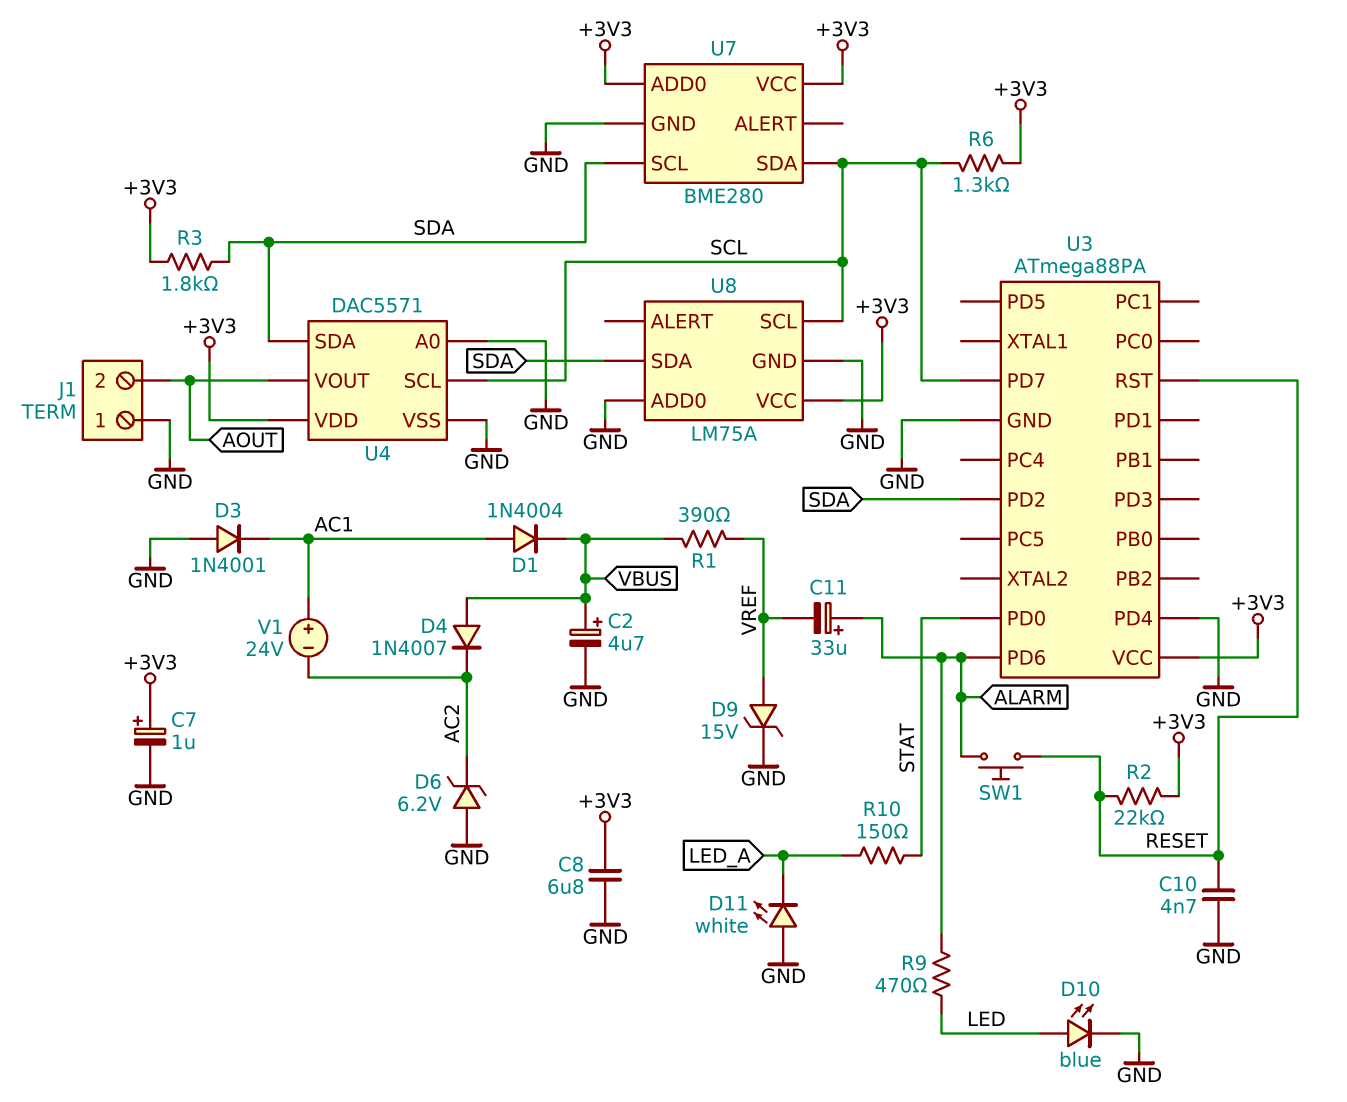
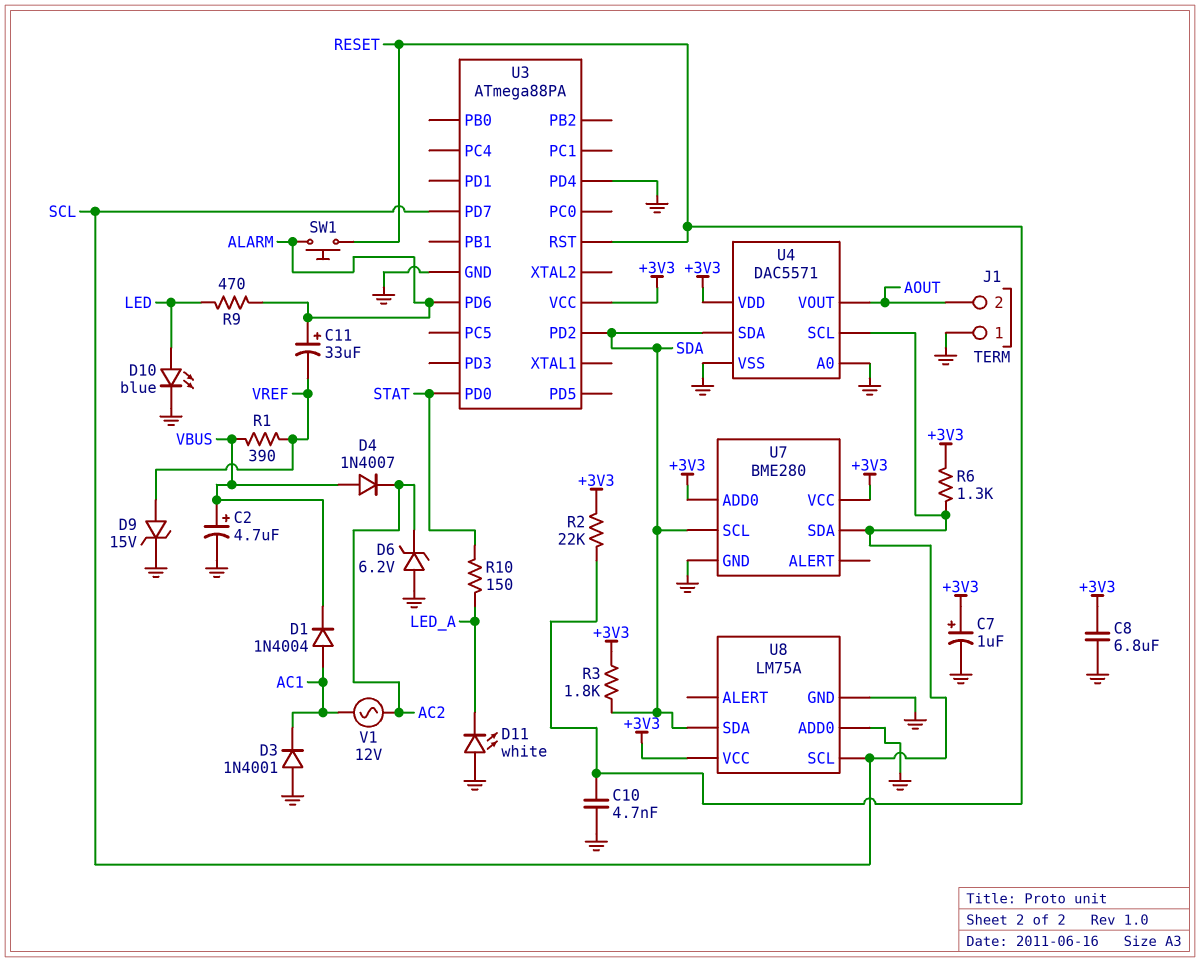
V1: 24V (plus AC1, minus AC2) -> AC 12V (AC1, AC2)

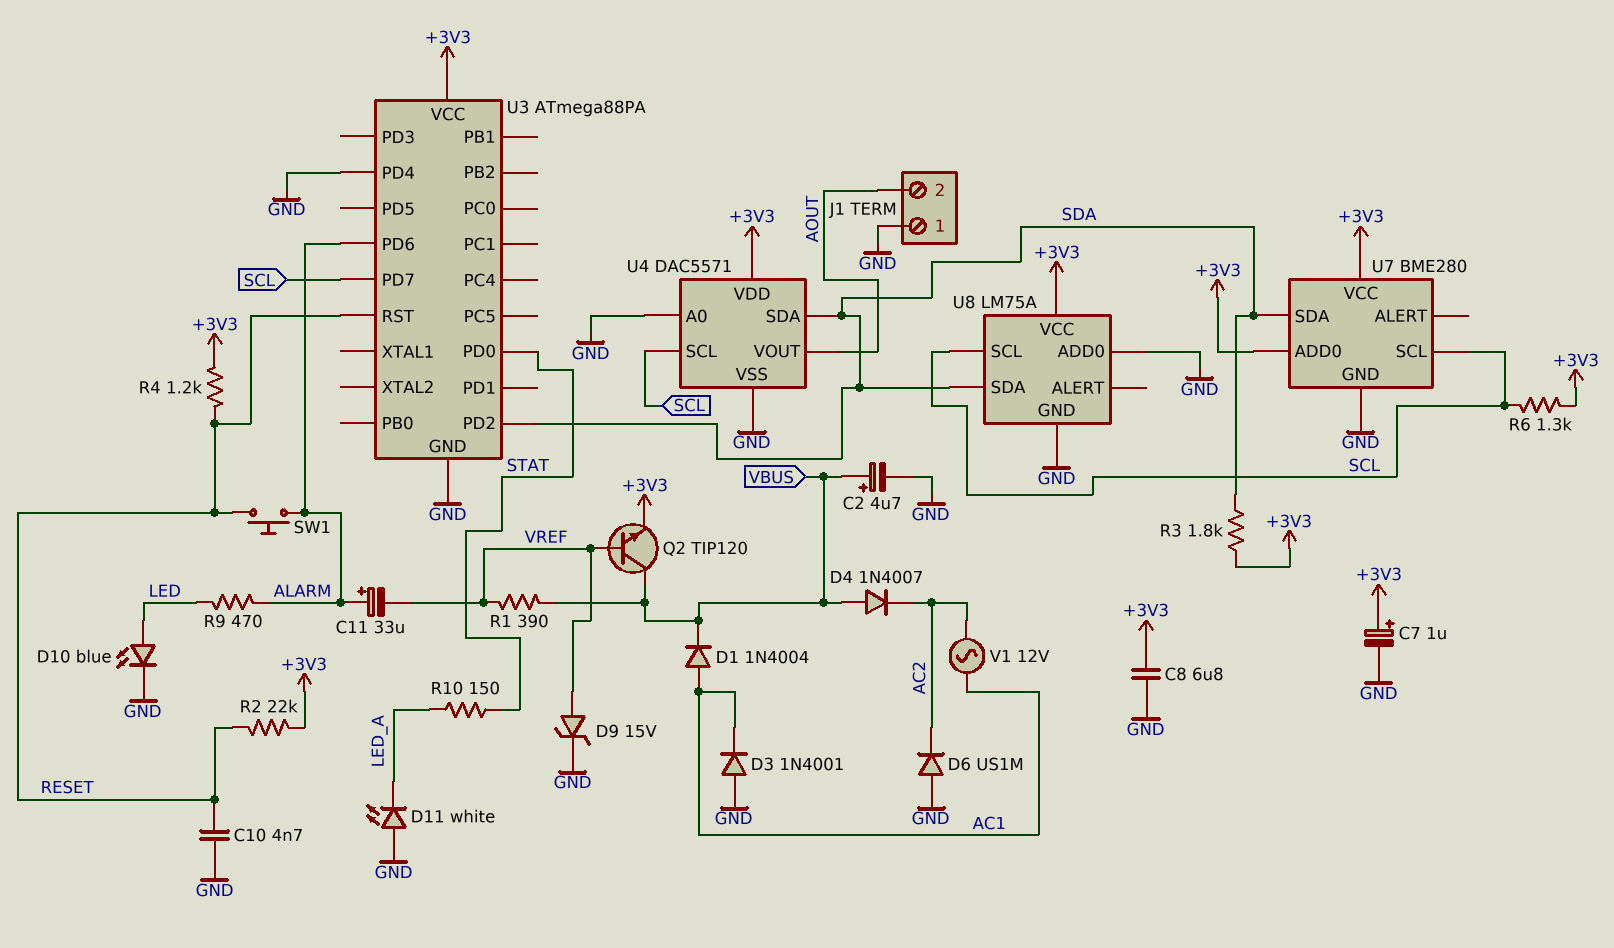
D6: zener 6.2V (A GND, K AC2) -> diode US1M (A GND, K AC2)
Q2: none -> NPN TIP120 (B VREF, C VBUS, E +3V3)
R4: none -> 1.2k (+3V3, RESET)
U7 pin SCL: SDA -> SCL
U7 pin SDA: SCL -> SDA

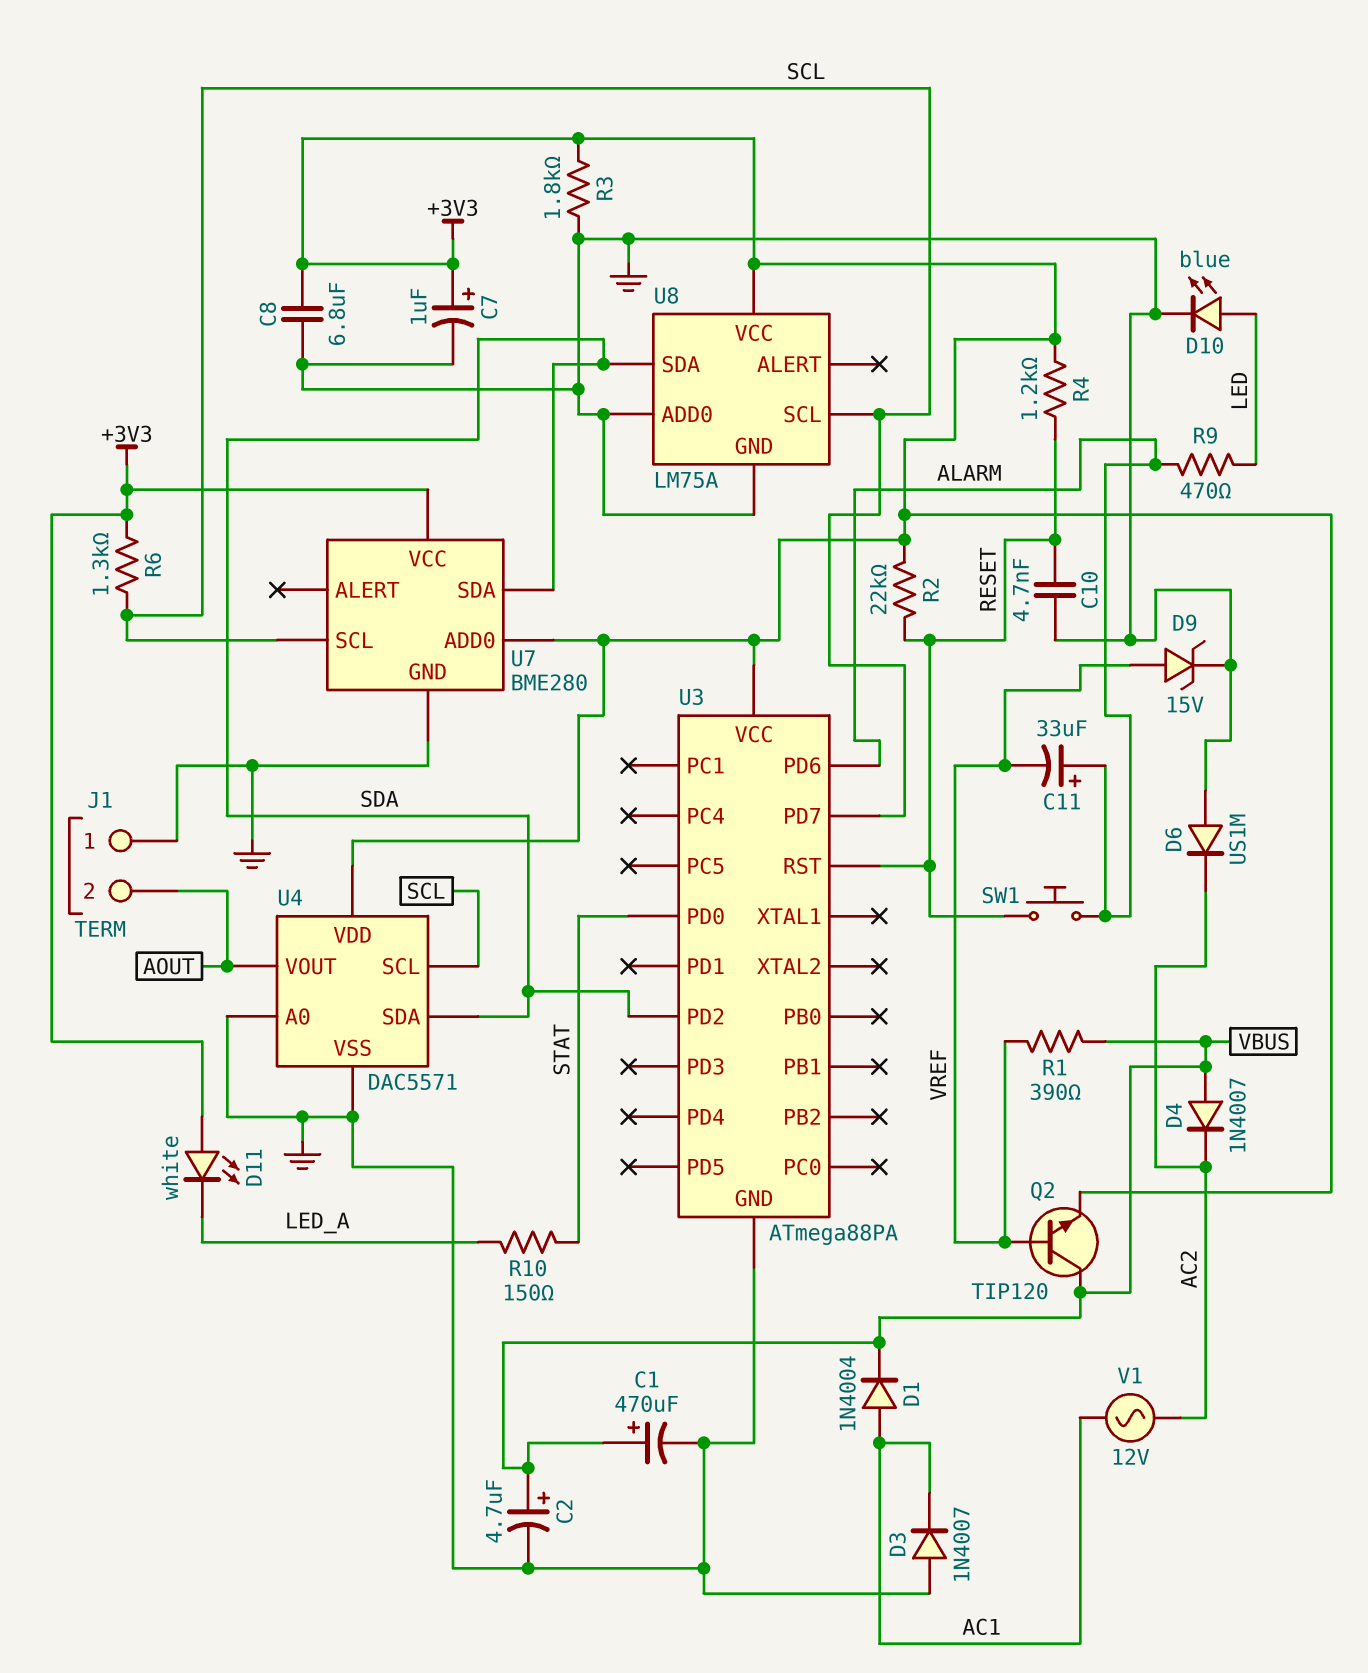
C1: none -> 470uF (plus VBUS, minus GND)
D3: diode 1N4001 (A GND, K AC1) -> diode 1N4007 (A GND, K AC1)
D11: LED white (A GND, K LED_A) -> LED white (A +3V3, K LED_A)
R3: 1.8k (+3V3, SDA) -> 1.8k (+3V3, GND)
U3 pin PD4: GND -> none

